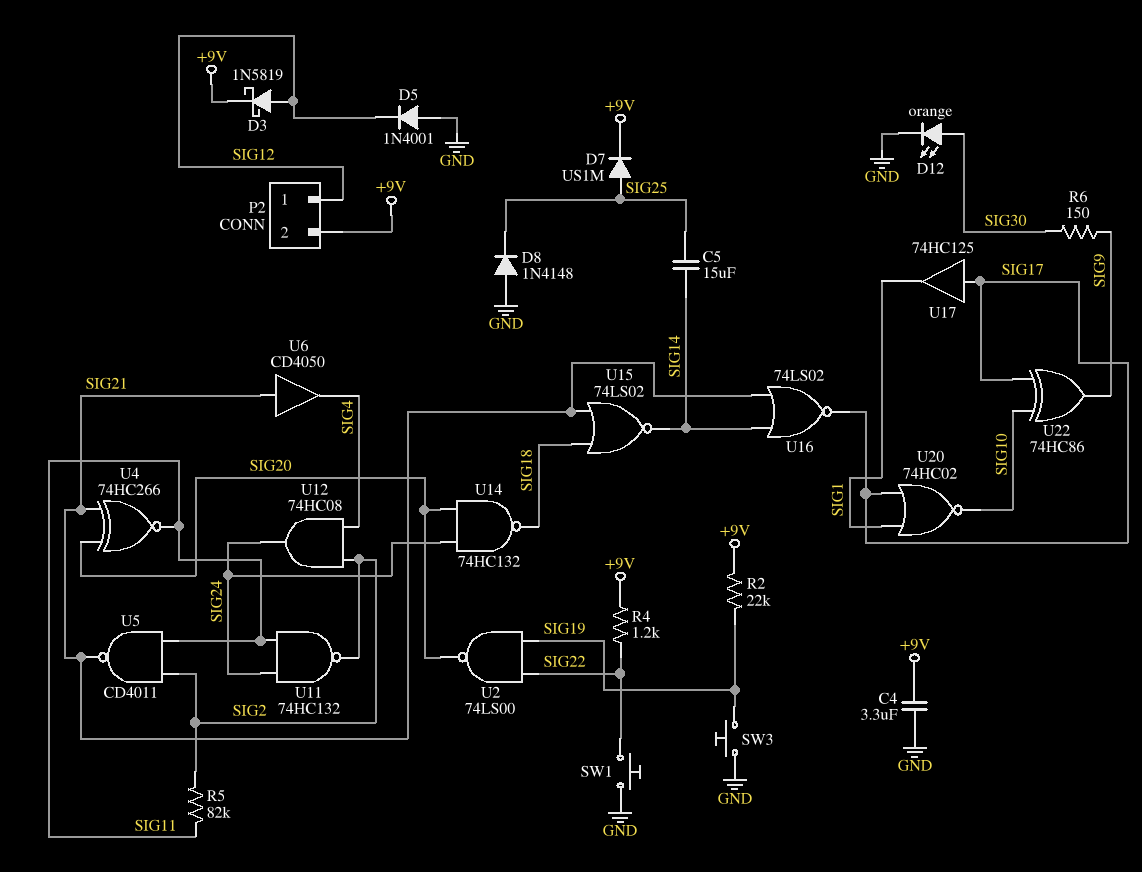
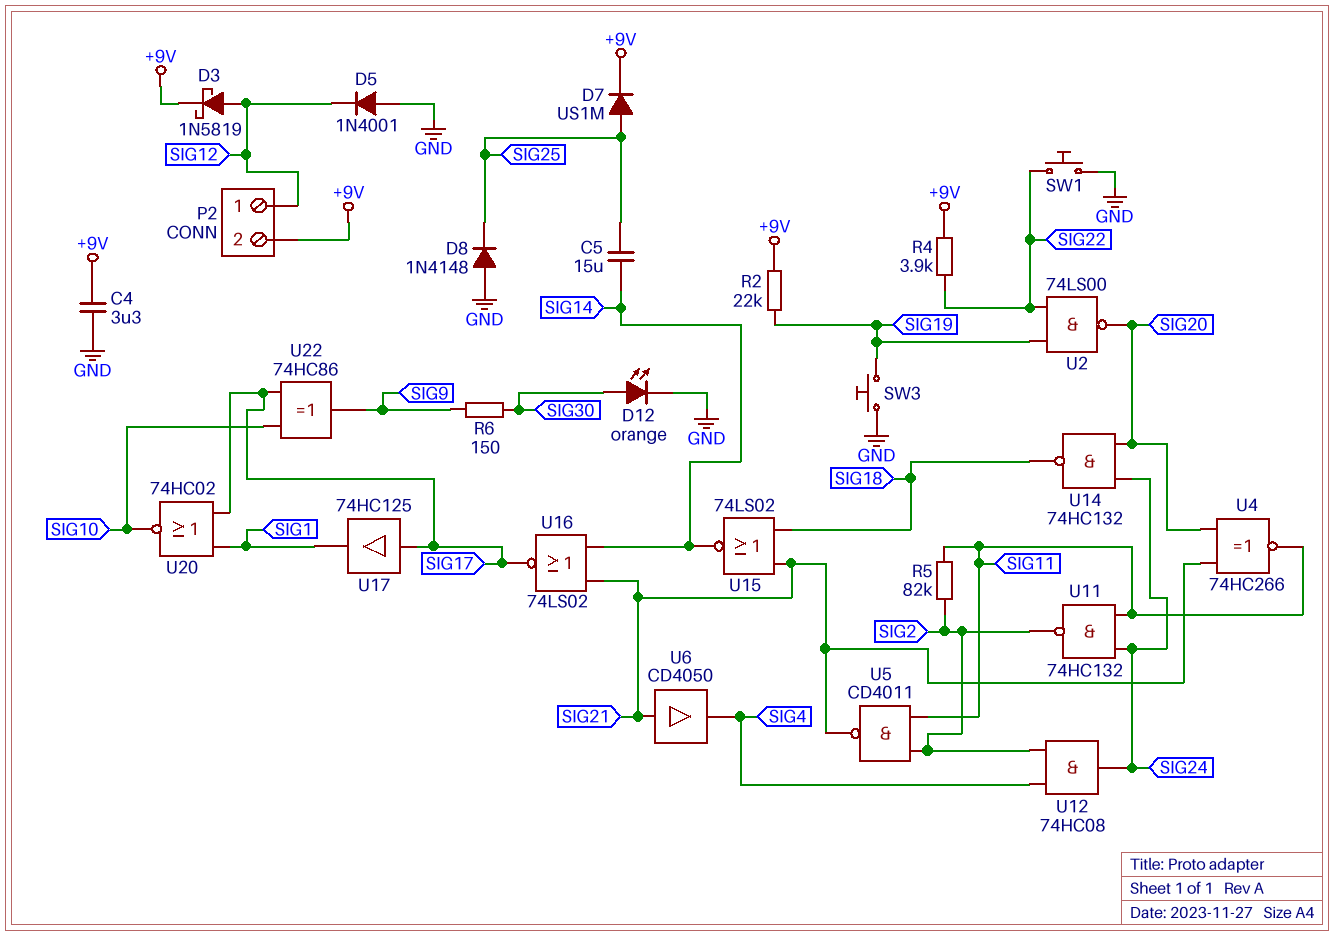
R4: 1.2k (+9V, SIG22) -> 3.9k (+9V, SIG22)

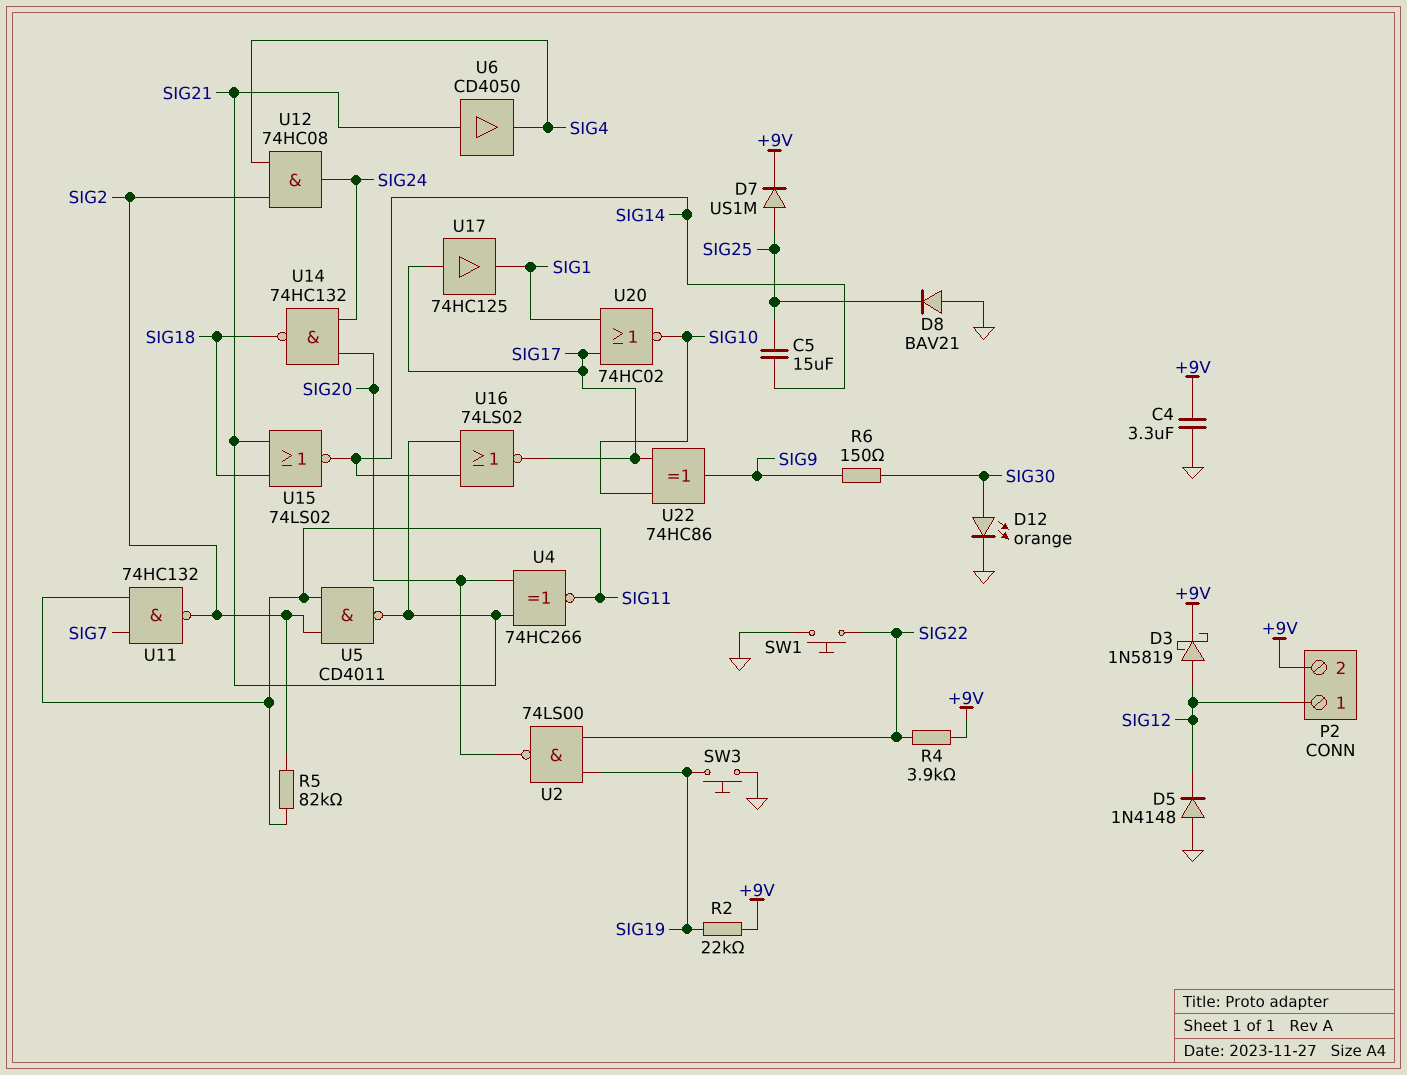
D5: diode 1N4001 (A GND, K SIG12) -> diode 1N4148 (A GND, K SIG12)
D8: diode 1N4148 (A GND, K SIG25) -> diode BAV21 (A GND, K SIG25)
U11: NAND 74HC132 (in SIG11, in SIG24, out SIG2) -> NAND 74HC132 (in SIG7, in SIG11, out SIG2)

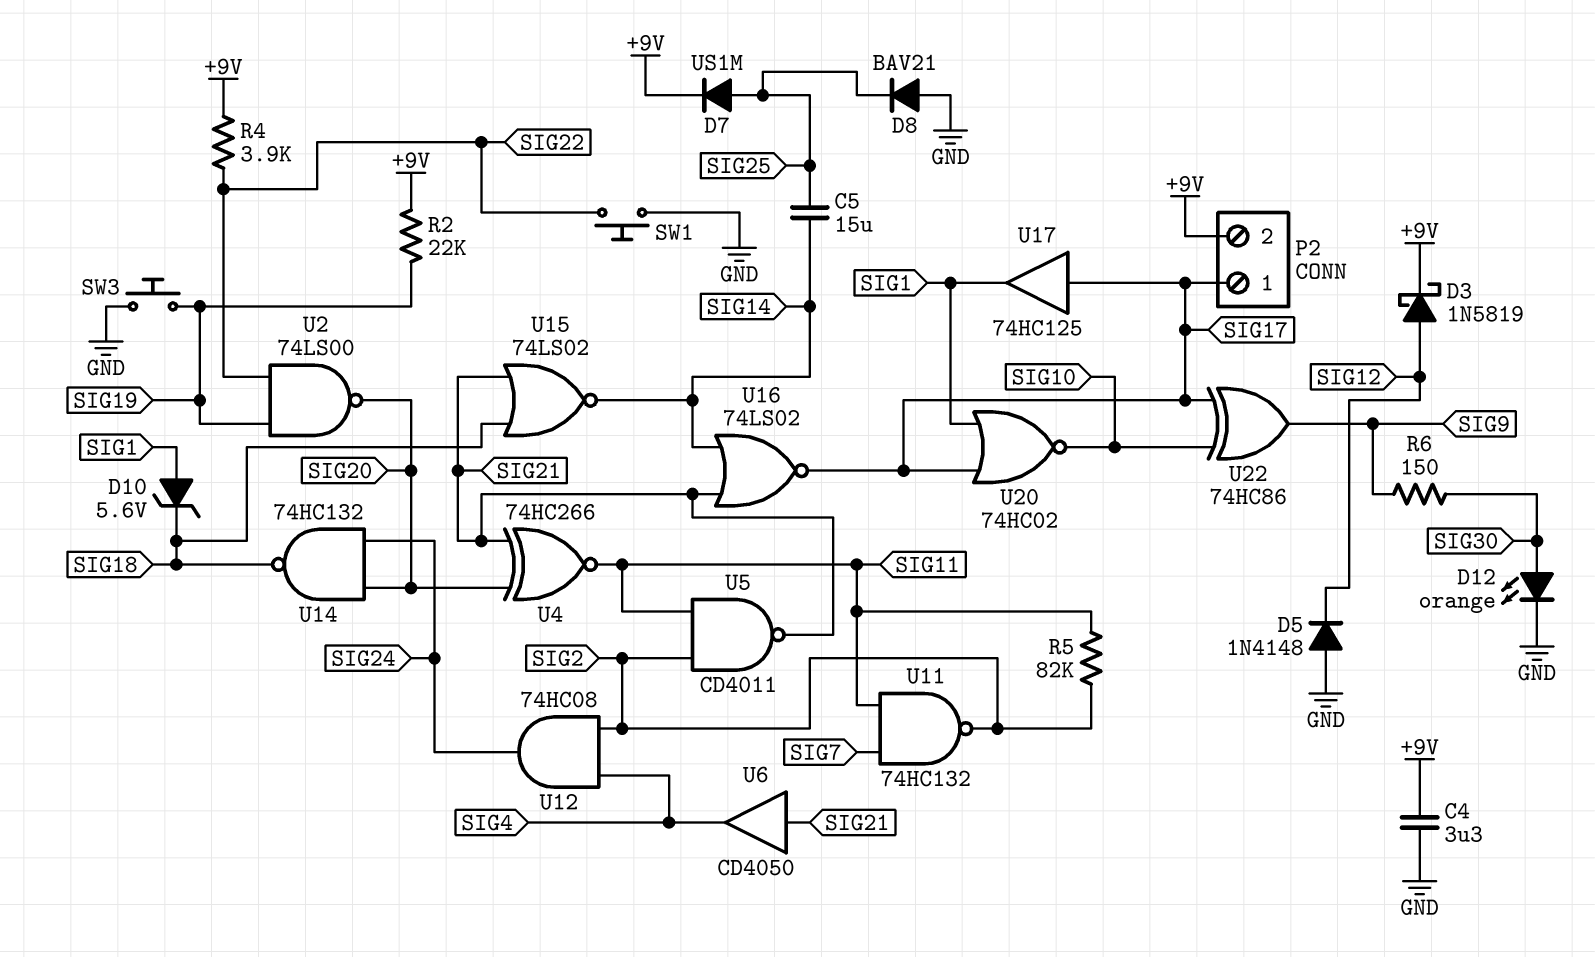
D10: none -> zener 5.6V (A SIG1, K SIG18)
P2 pin 1: SIG12 -> SIG17

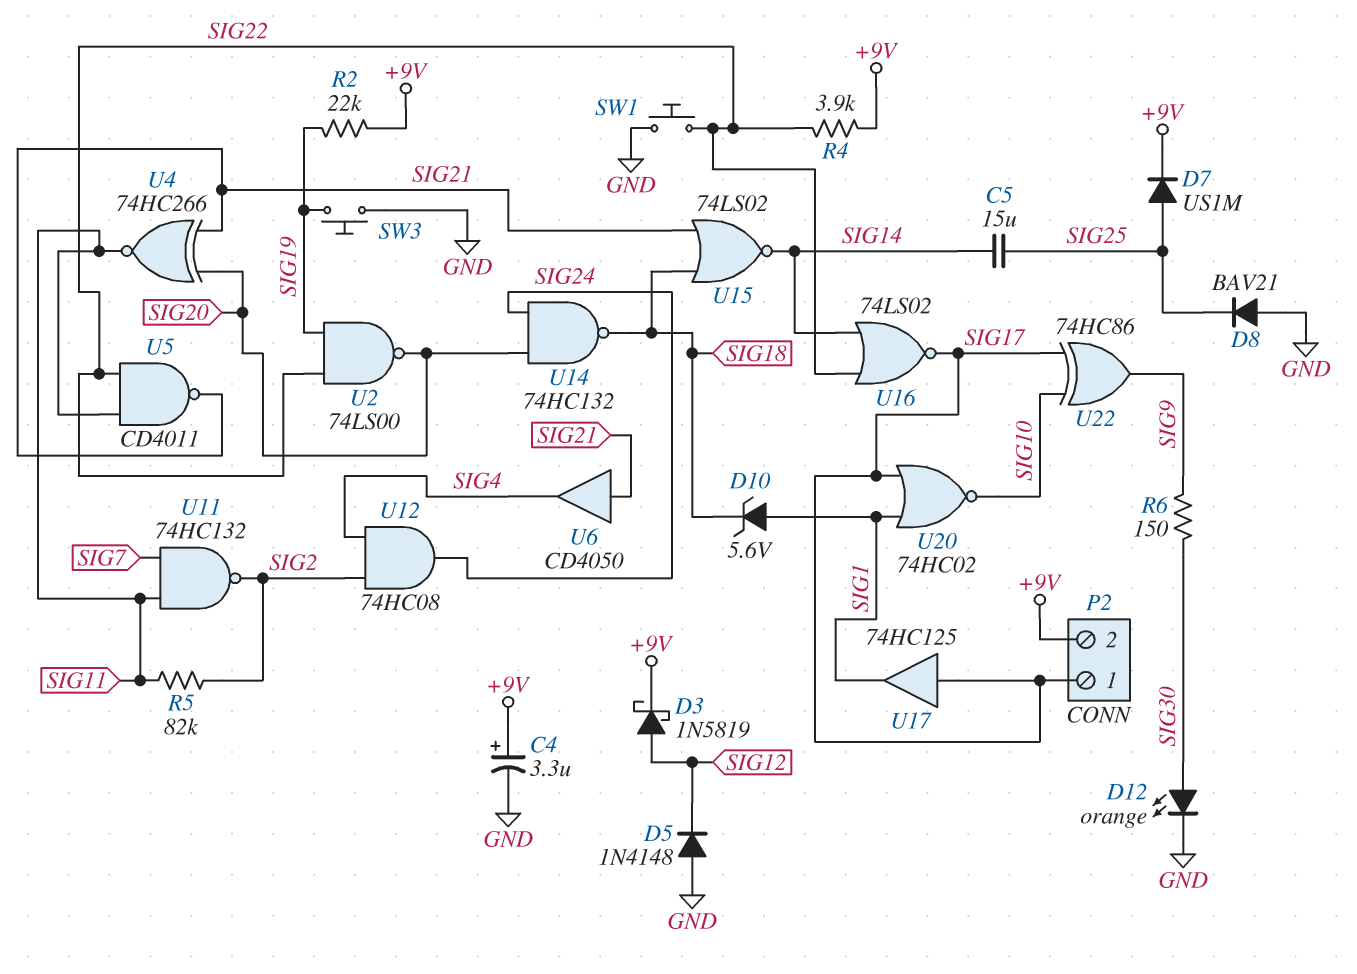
C4: 3.3uF (+9V, GND) -> 3.3uF (plus +9V, minus GND)
U5: NAND CD4011 (in SIG2, in SIG11, out SIG21) -> NAND CD4011 (in SIG11, in SIG22, out SIG21)
U16: NOR 74LS02 (in SIG14, in SIG21, out SIG17) -> NOR 74LS02 (in SIG14, in SIG22, out SIG17)

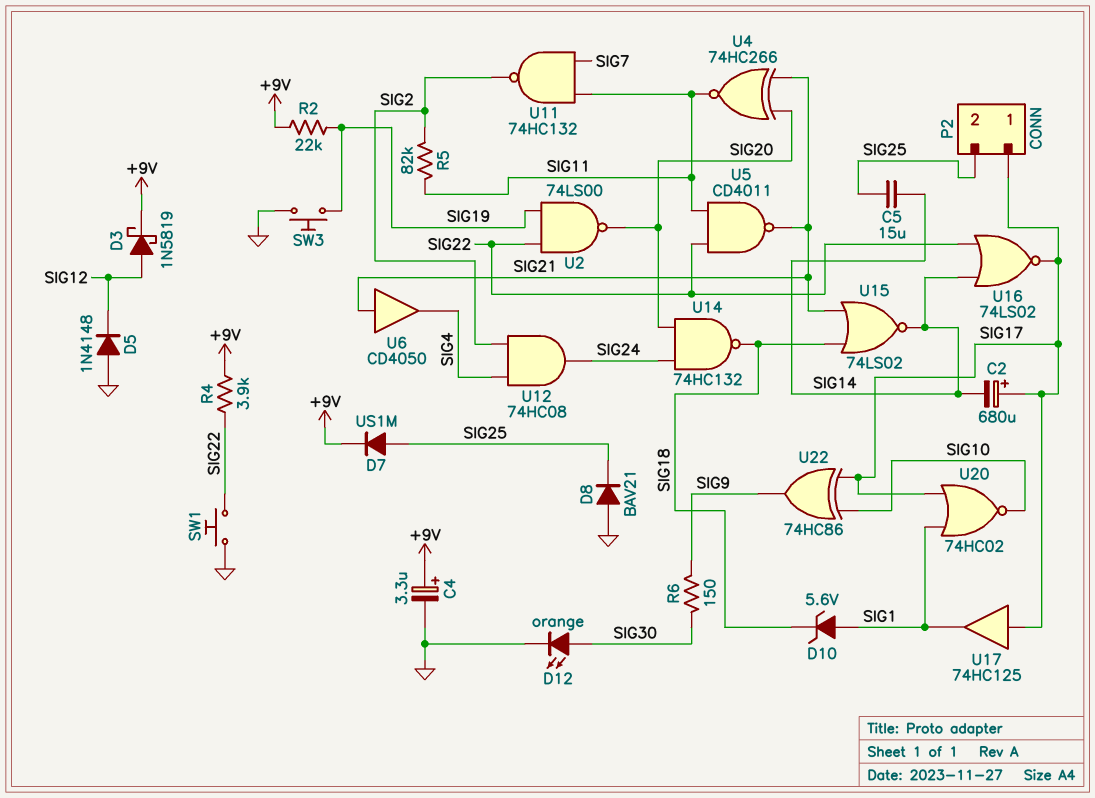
C2: none -> 680uF (plus SIG17, minus SIG14)
P2 pin 2: +9V -> SIG25

